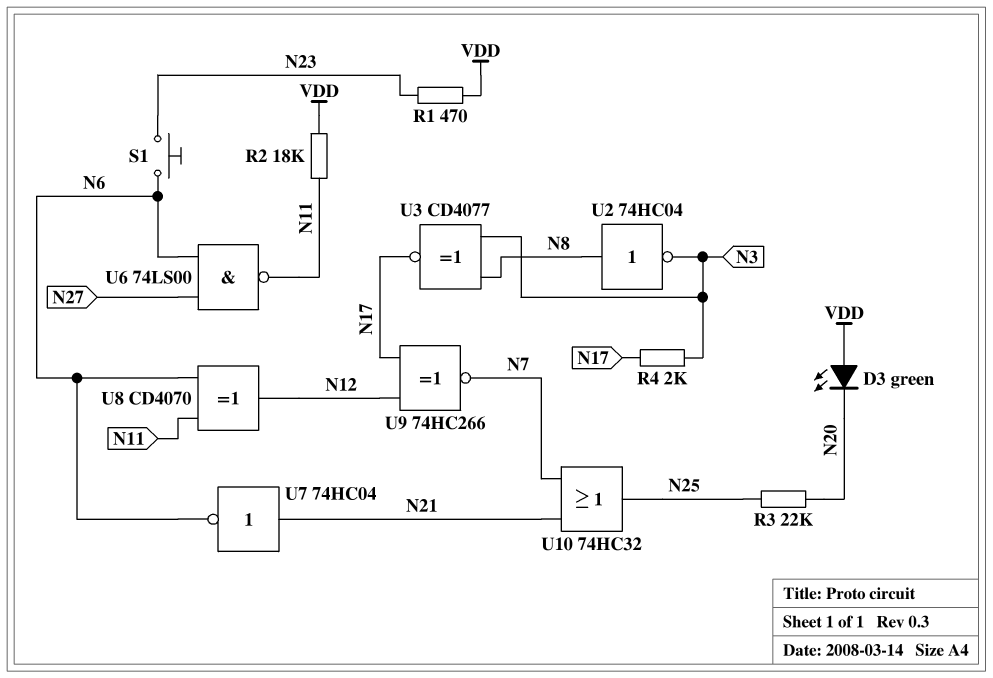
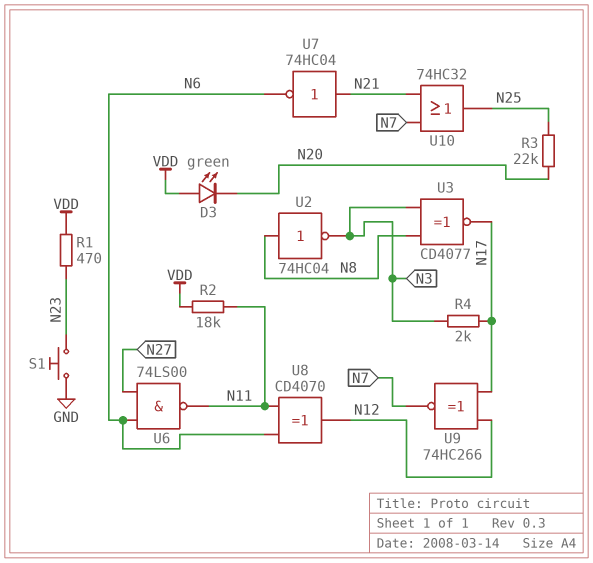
S1: button (N6, N23) -> button (GND, N23)

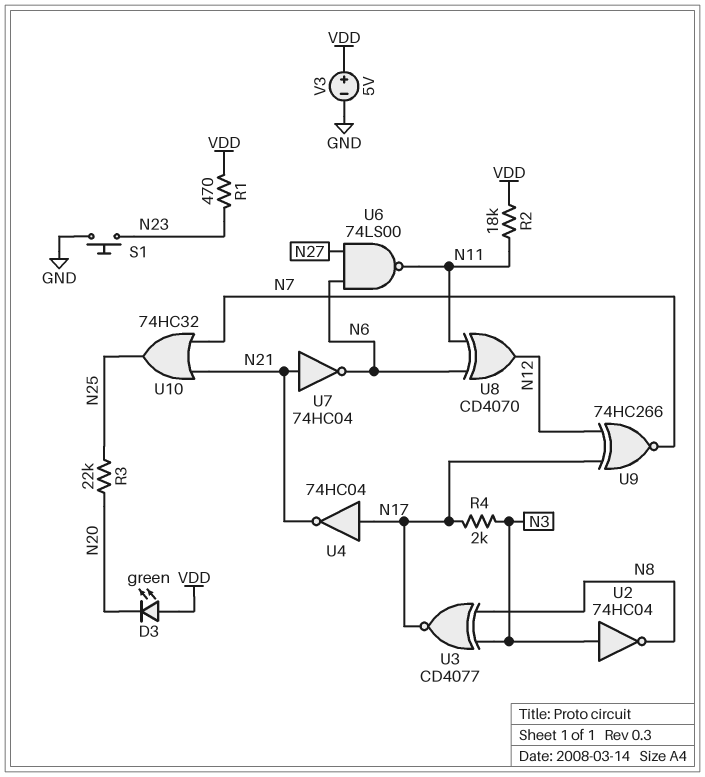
U2: NOT 74HC04 (in N8, out N3) -> NOT 74HC04 (in N3, out N8)
U4: none -> NOT 74HC04 (in N17, out N21)
V3: none -> 5V (plus VDD, minus GND)

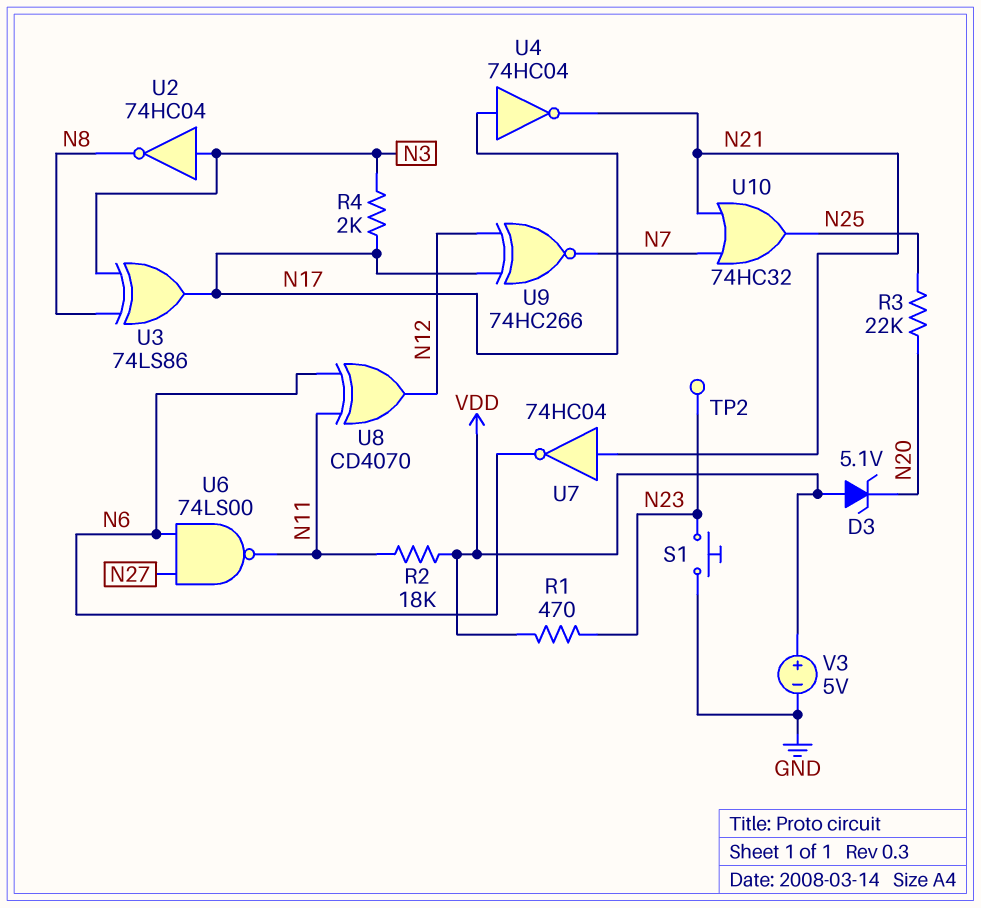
D3: LED green (A VDD, K N20) -> zener 5.1V (A VDD, K N20)
TP2: none -> test point (N23)
U3: XNOR CD4077 (in N3, in N8, out N17) -> XOR 74LS86 (in N3, in N8, out N17)

